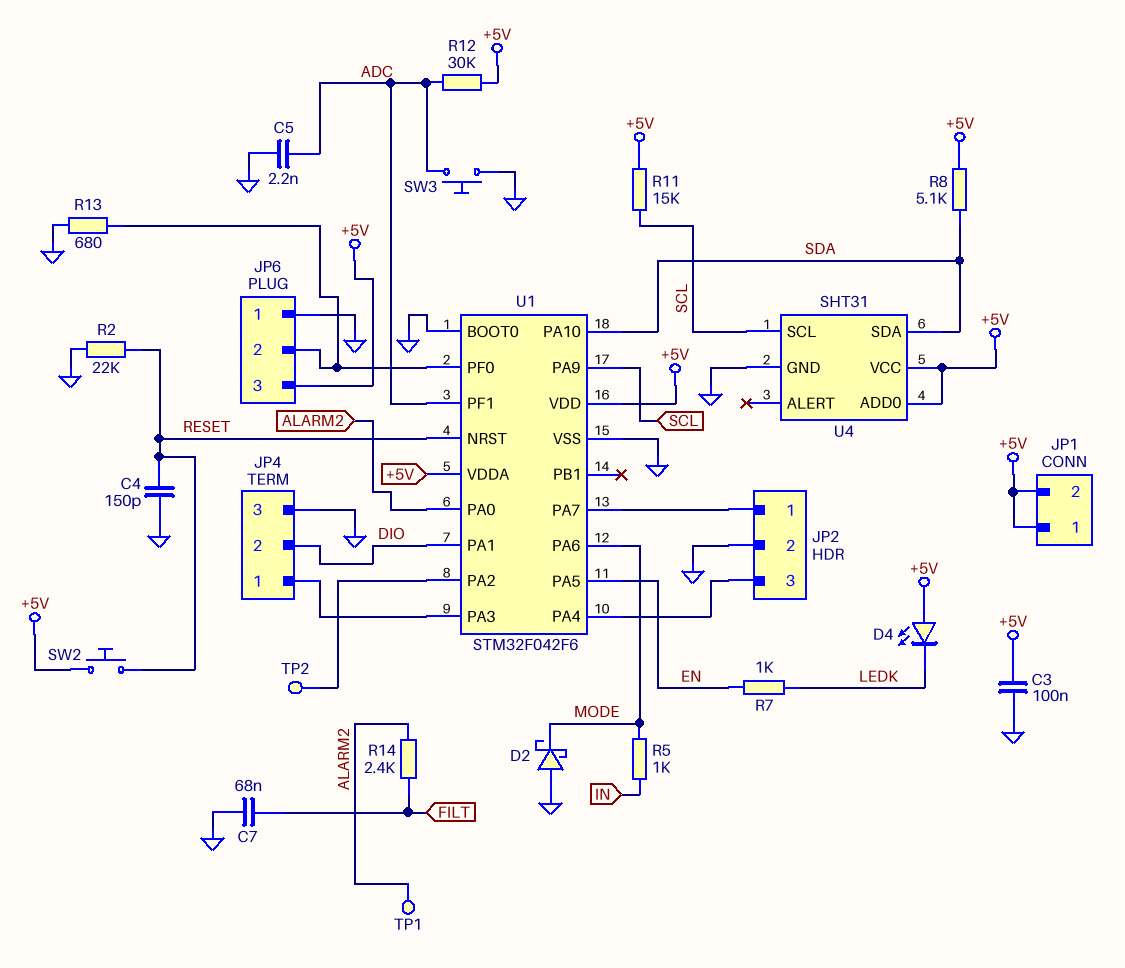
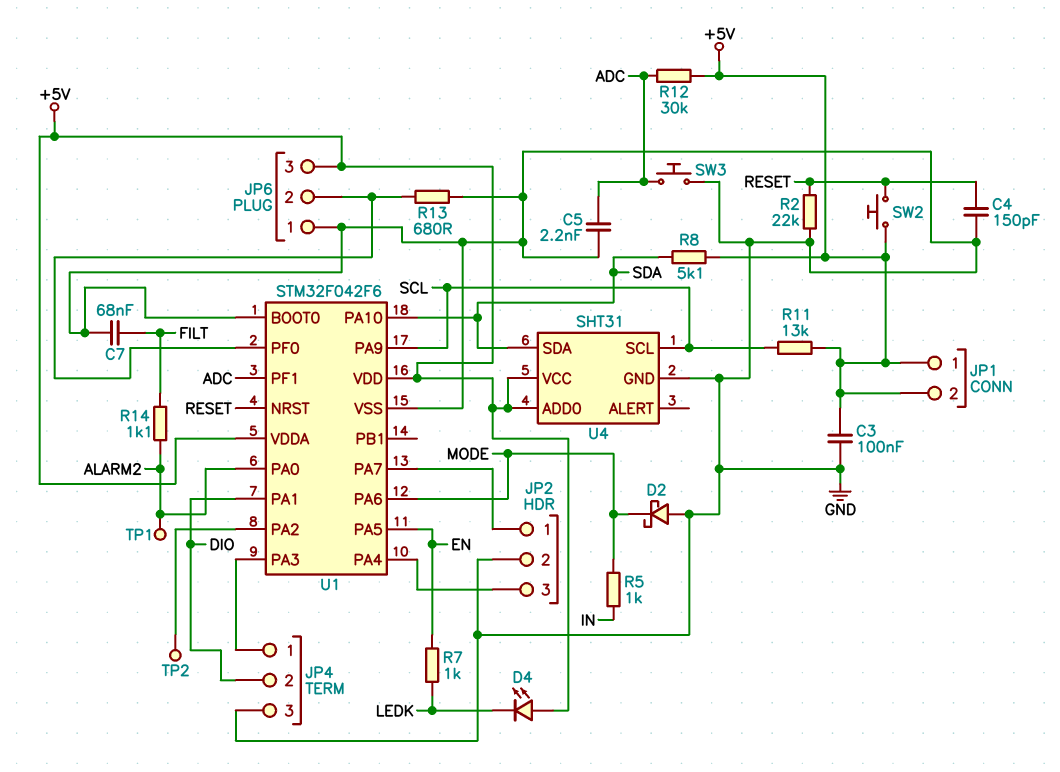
R11: 15k (+5V, SCL) -> 13k (+5V, SCL)
R14: 2.4k (ALARM2, FILT) -> 1.1k (ALARM2, FILT)

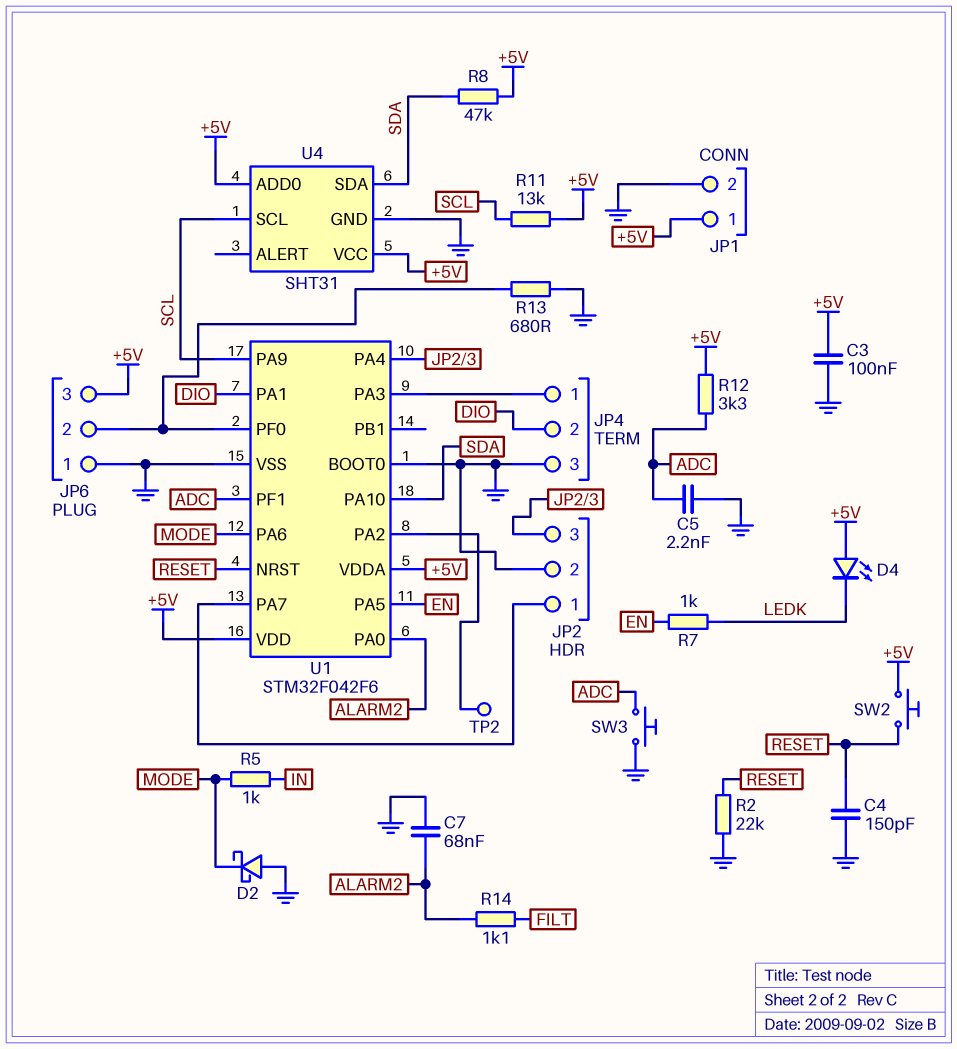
C7: 68nF (FILT, GND) -> 68nF (ALARM2, GND)
JP1 pin 2: +5V -> GND
R8: 5.1k (+5V, SDA) -> 47k (+5V, SDA)
R12: 30k (+5V, ADC) -> 3.3k (+5V, ADC)
TP1: test point (ALARM2) -> none

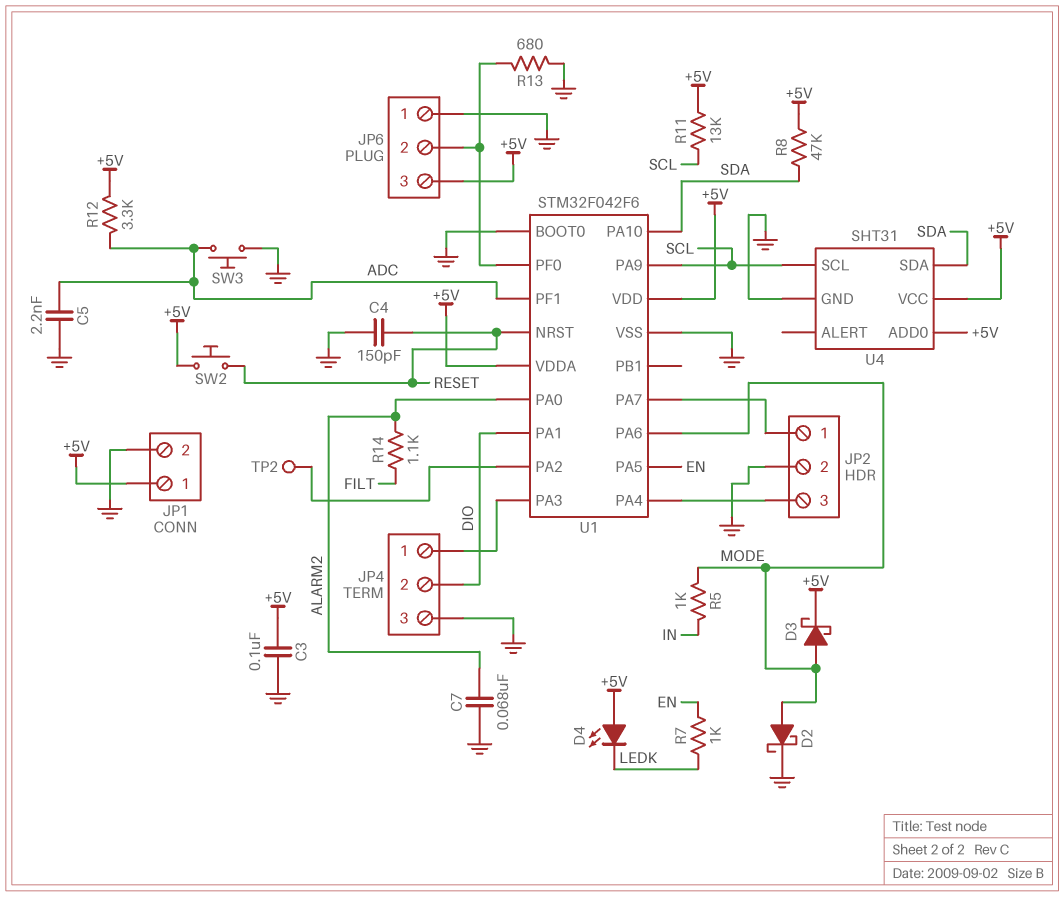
D2: schottky (A GND, K MODE) -> schottky (A MODE, K GND)
D3: none -> schottky (A MODE, K +5V)
R2: 22k (GND, RESET) -> none

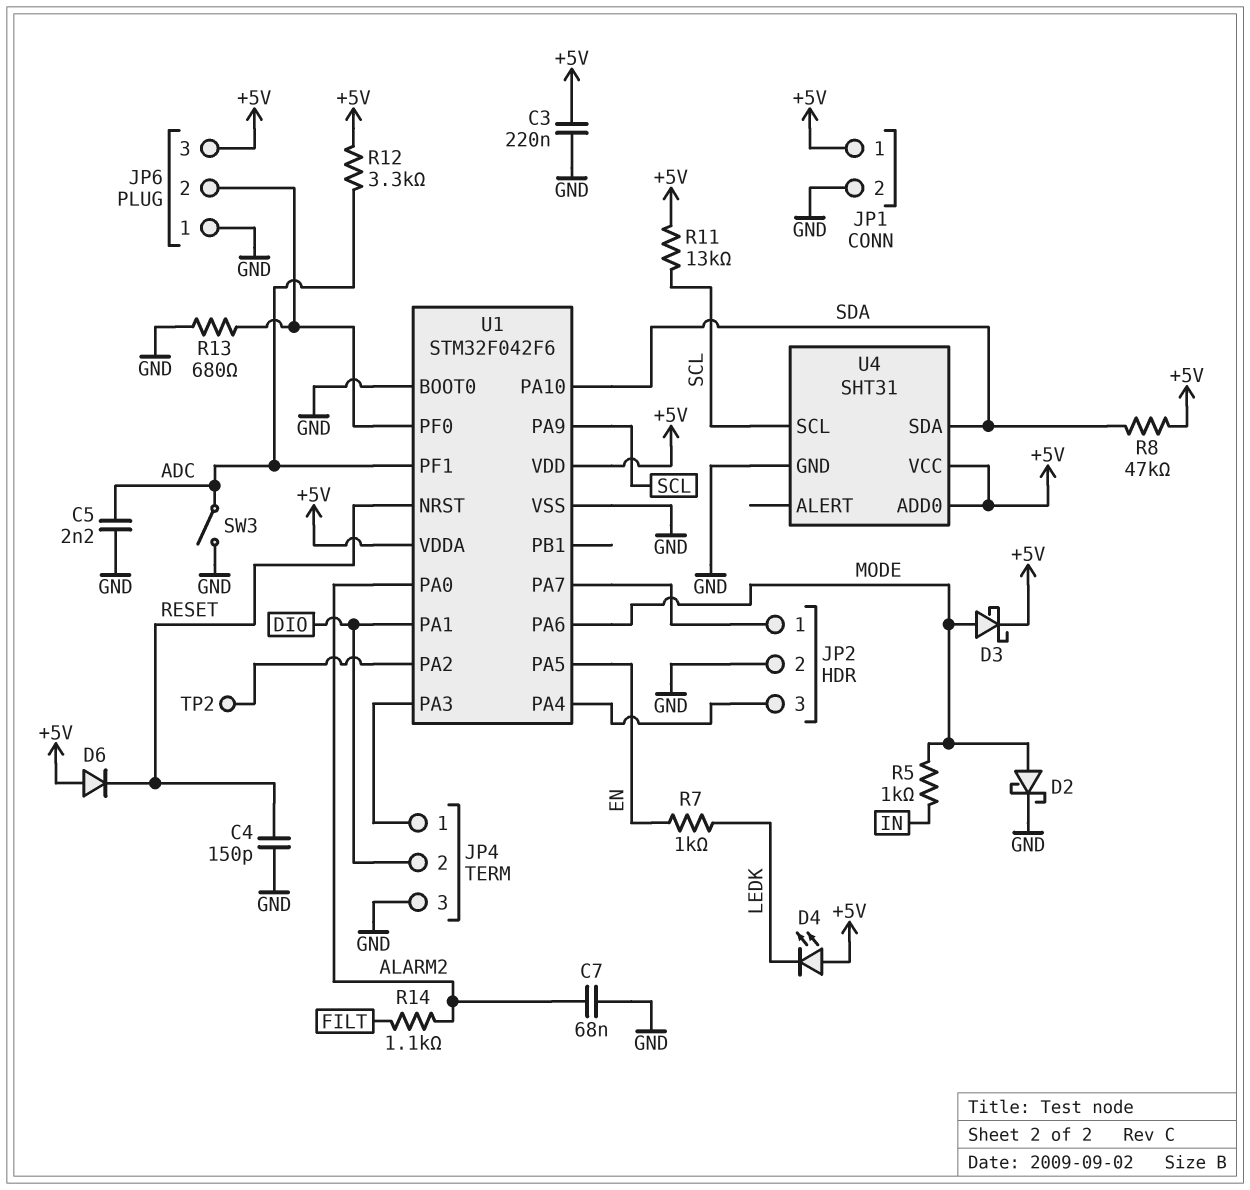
C3: 100nF (+5V, GND) -> 220nF (+5V, GND)
D6: none -> diode (A +5V, K RESET)
SW2: button (+5V, RESET) -> none
SW3: button (ADC, GND) -> switch (ADC, GND)

